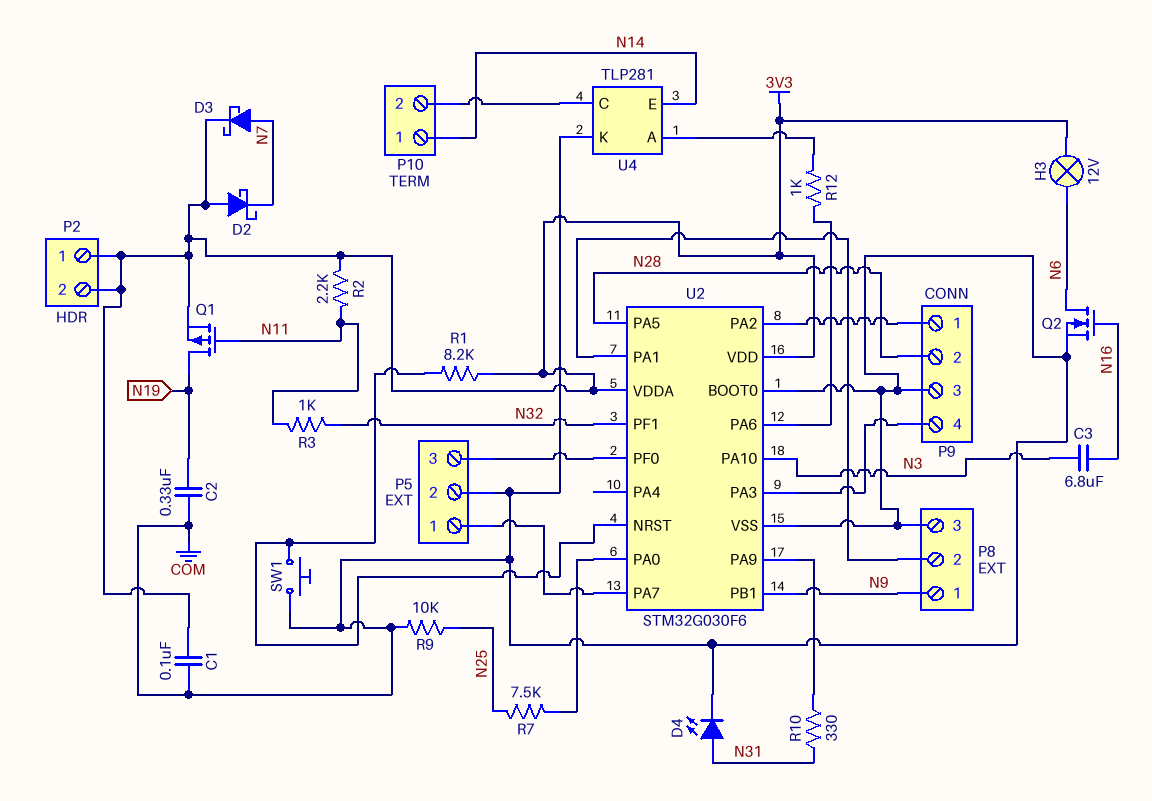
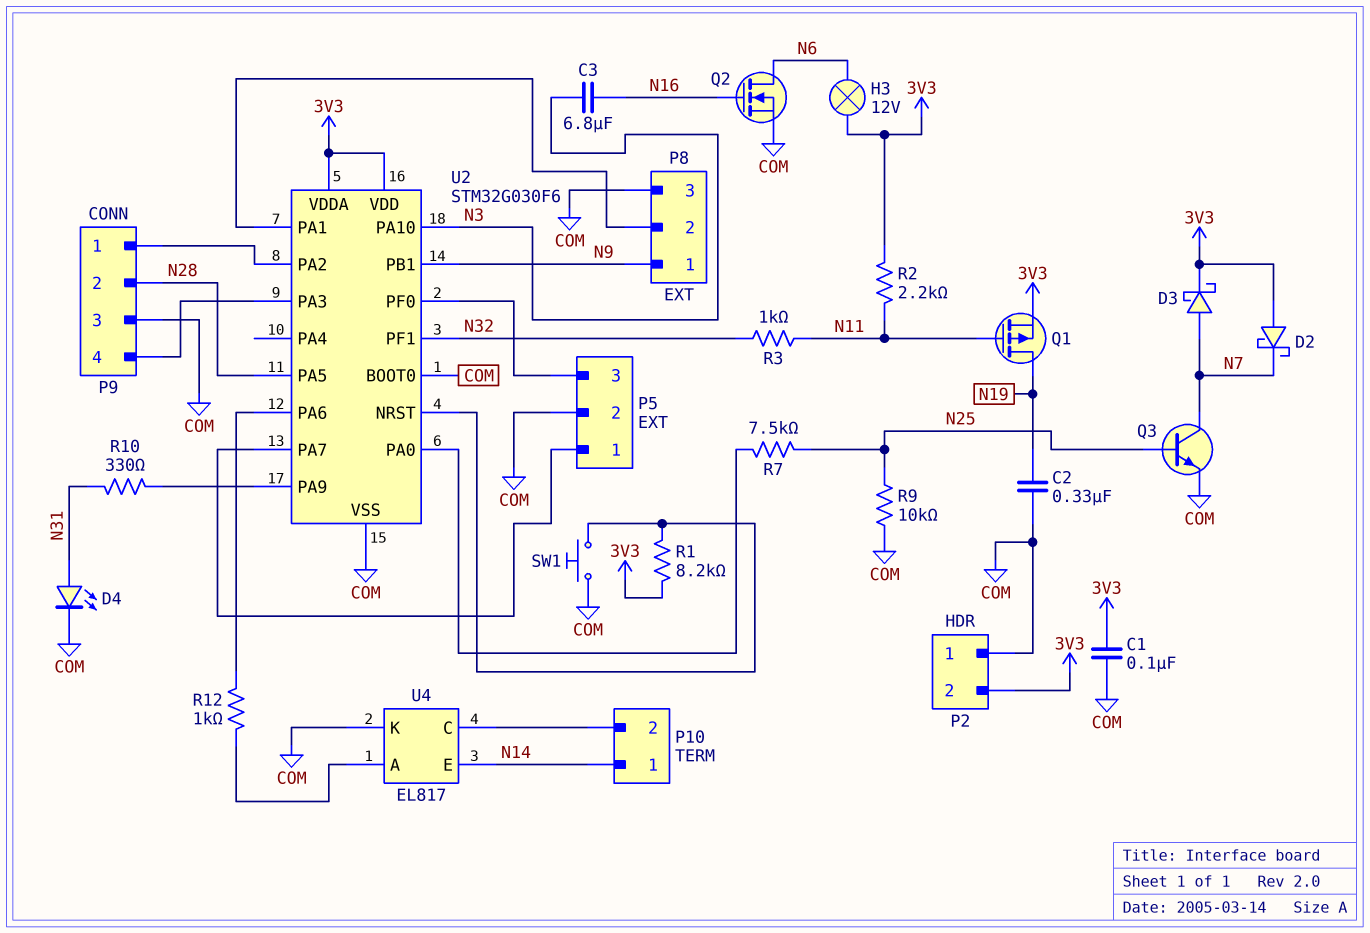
P2 pin 1: 3V3 -> COM
Q3: none -> NPN (B N25, C N7, E COM)
U4: TLP281 -> EL817

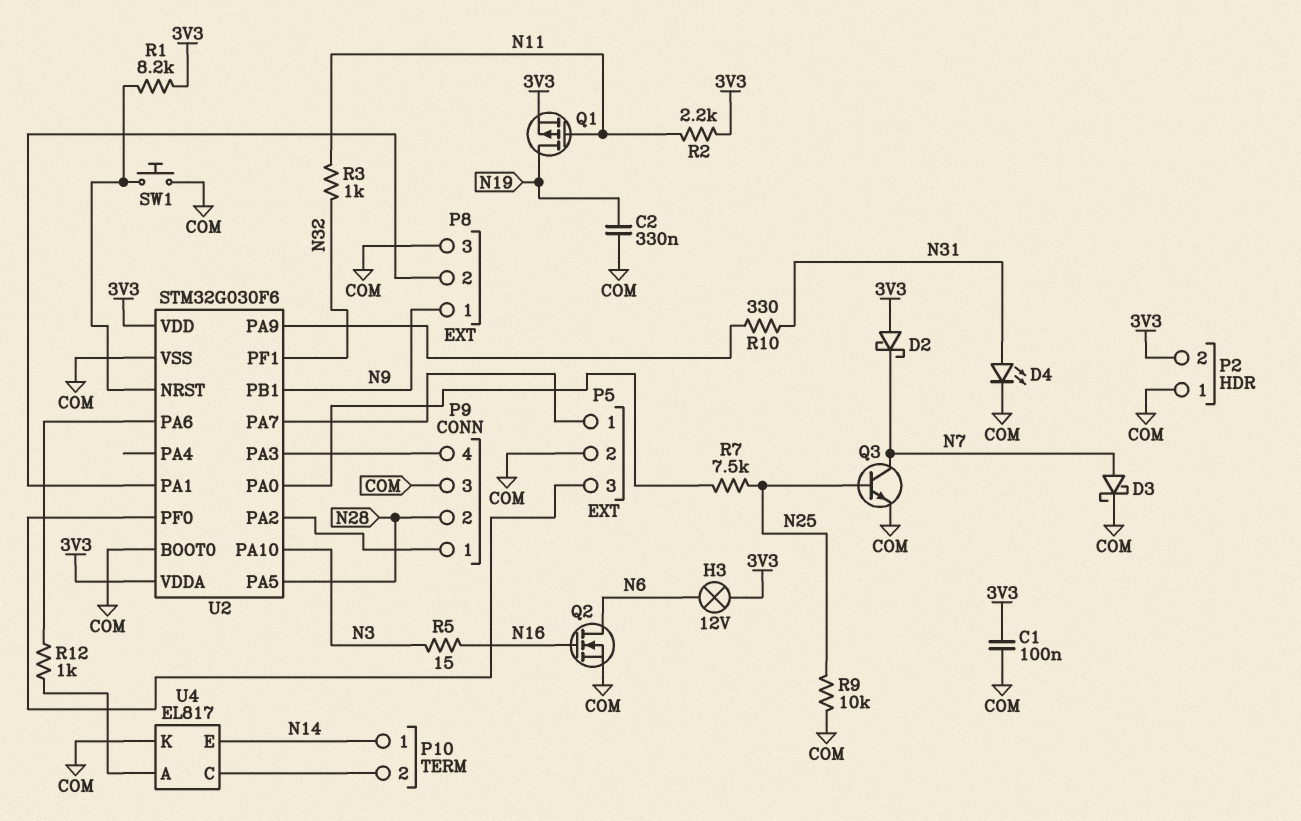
C3: 6.8uF (N3, N16) -> none
D3: schottky (A N7, K 3V3) -> schottky (A N7, K COM)
R5: none -> 15 (N3, N16)

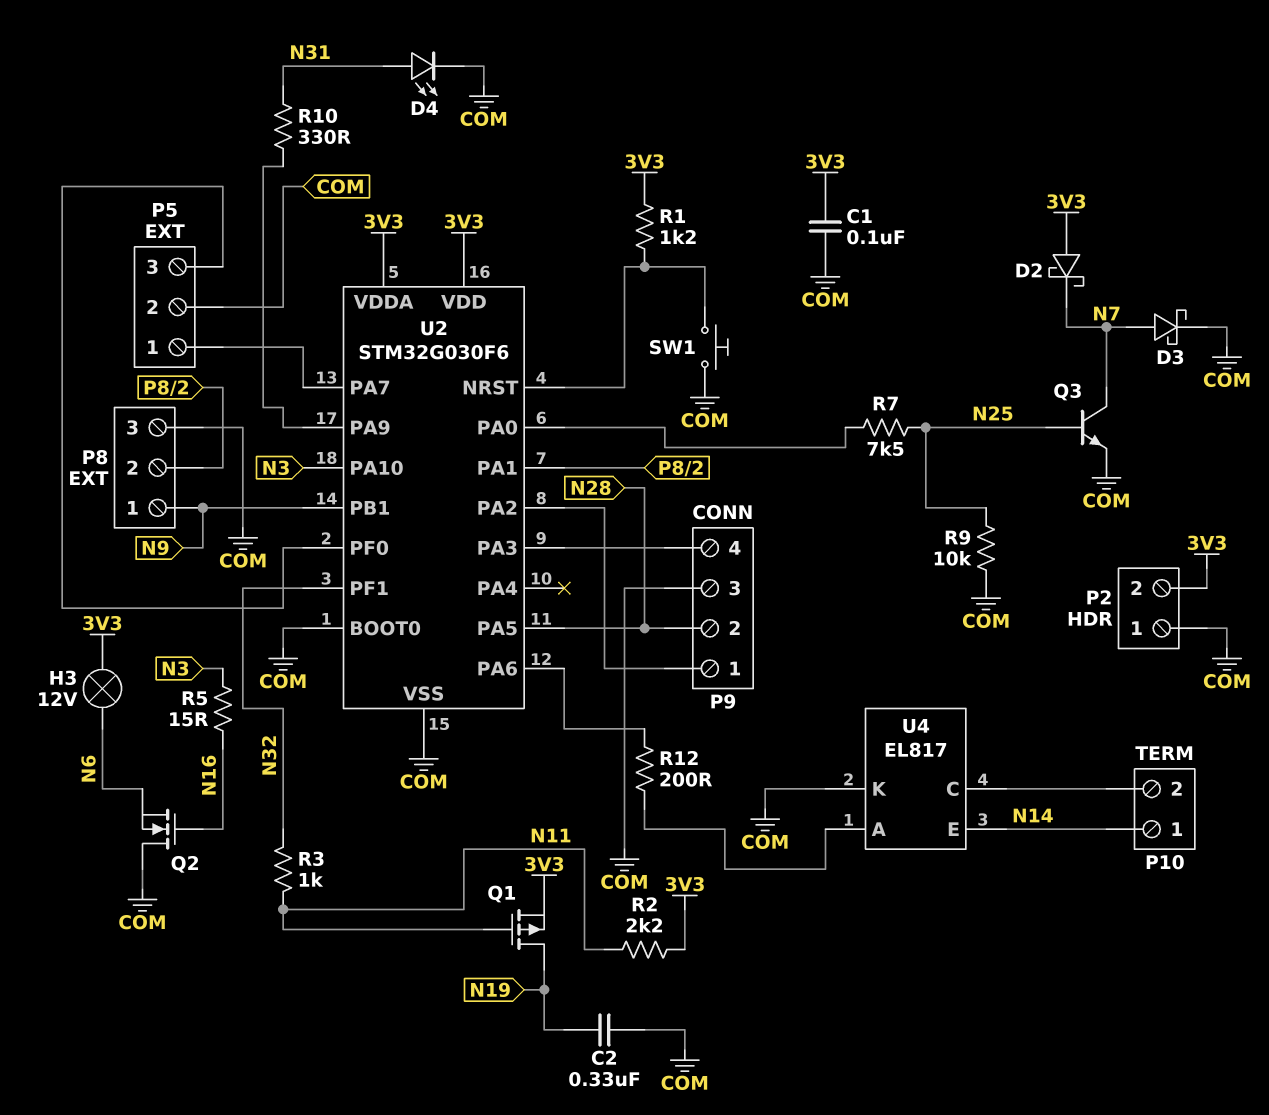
Q2: NMOS (G N16, D N6, S COM) -> NMOS (G N16, D COM, S N6)
R1: 8.2k (3V3, U2/NRST) -> 1.2k (3V3, U2/NRST)
R12: 1k (U2/PA6, U4/A) -> 200 (U2/PA6, U4/A)

